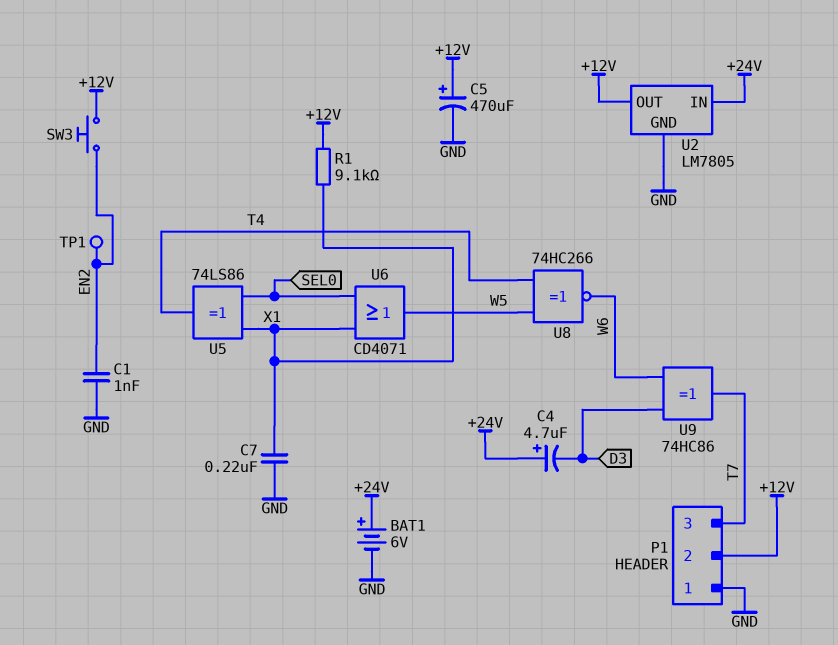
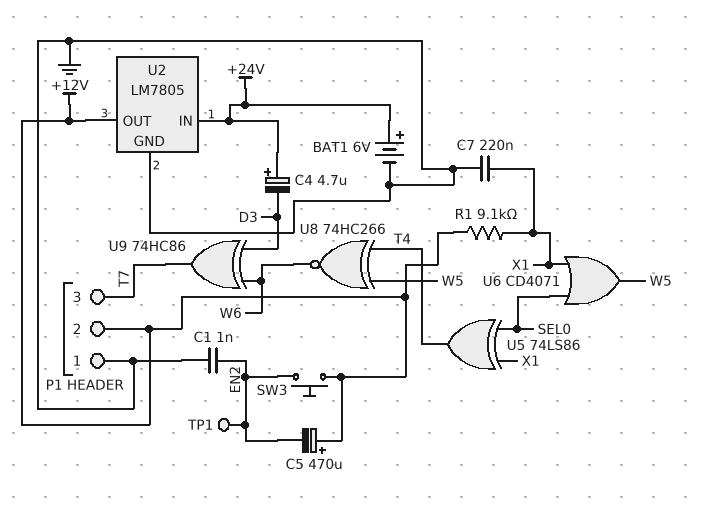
C5: 470uF (plus +12V, minus GND) -> 470uF (plus +12V, minus EN2)

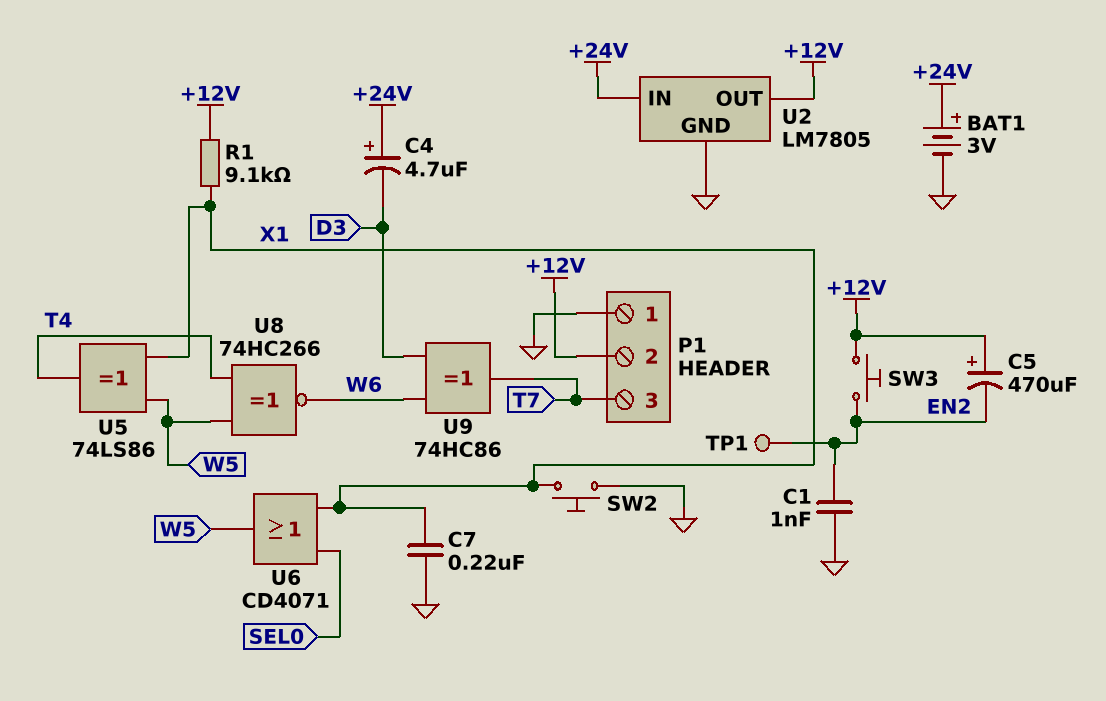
BAT1: 6V (plus +24V, minus GND) -> 3V (plus +24V, minus GND)
SW2: none -> button (GND, X1)
U5: XOR 74LS86 (in SEL0, in X1, out T4) -> XOR 74LS86 (in W5, in X1, out T4)

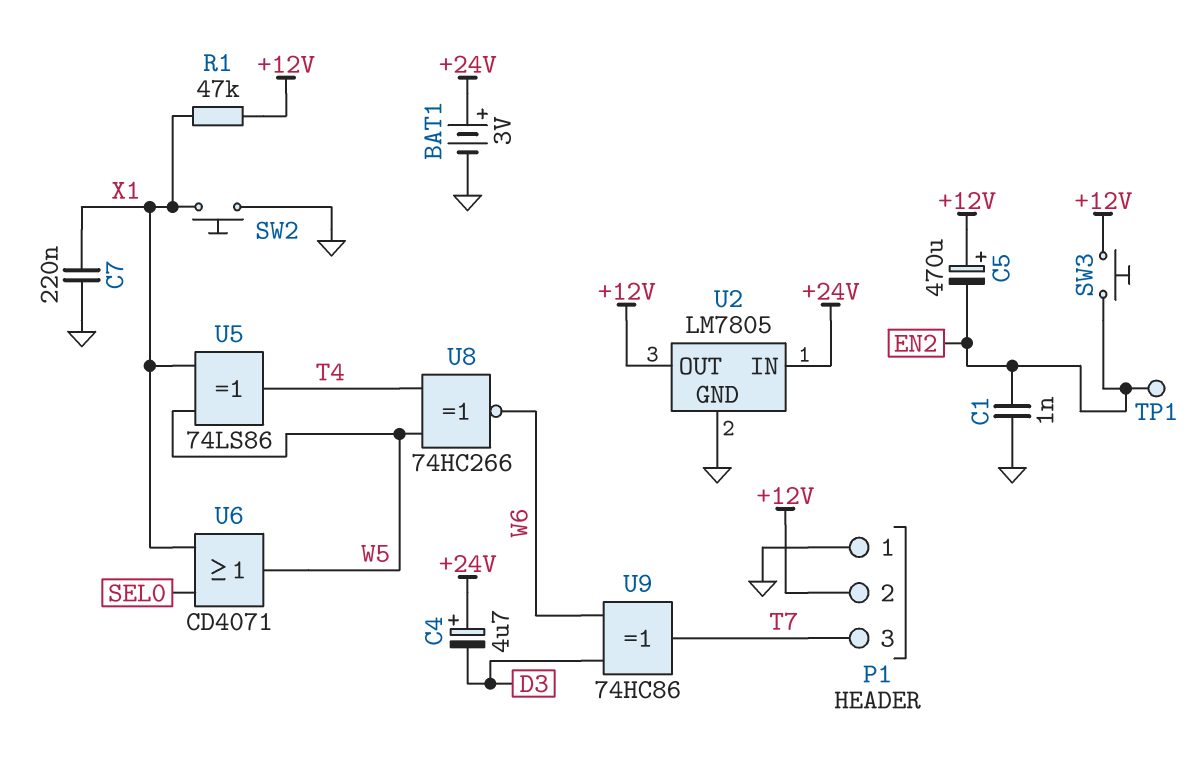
R1: 9.1k (+12V, X1) -> 47k (+12V, X1)

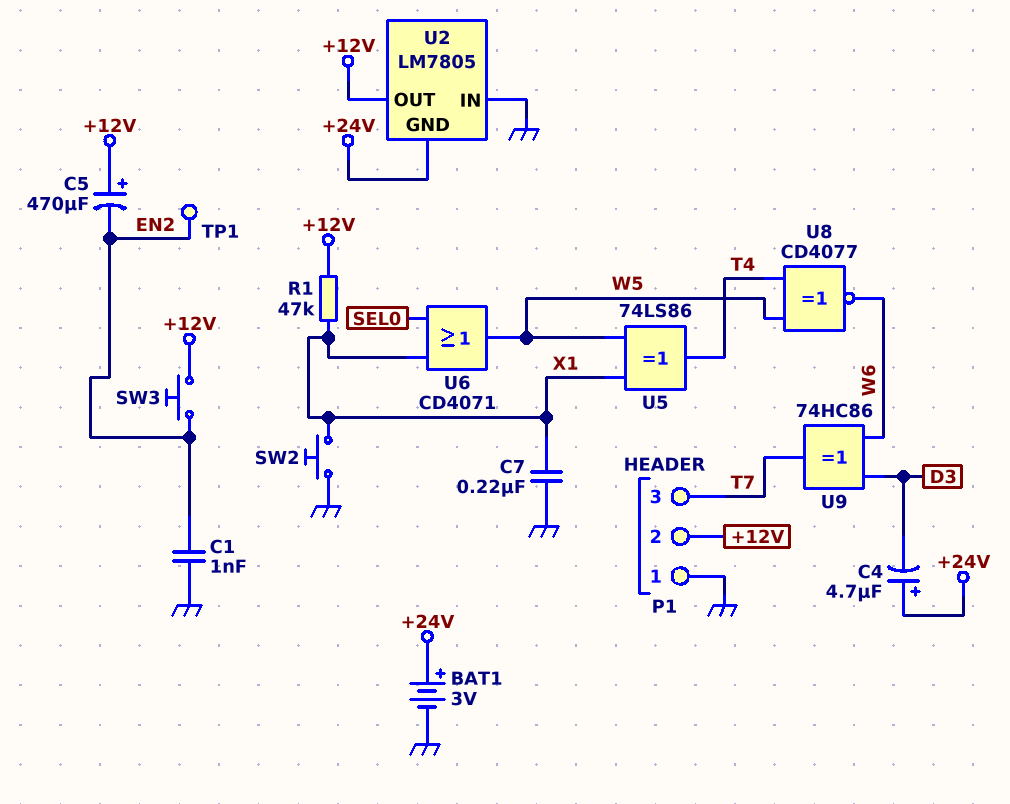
U2 pin GND: GND -> +24V
U2 pin IN: +24V -> GND
U8: XNOR 74HC266 (in T4, in W5, out W6) -> XNOR CD4077 (in T4, in W5, out W6)

